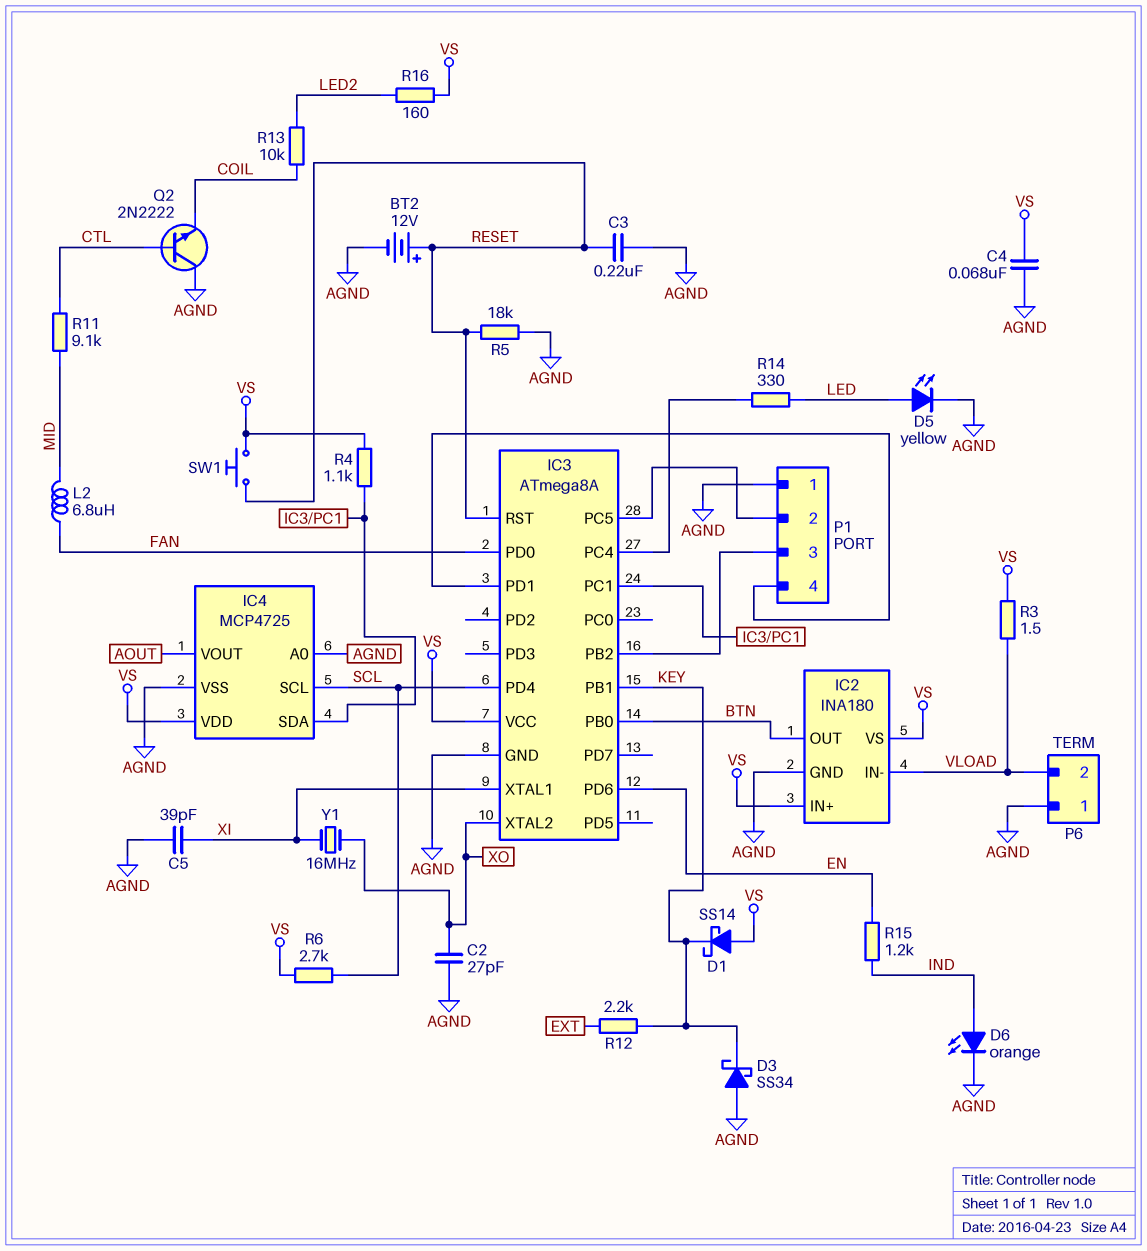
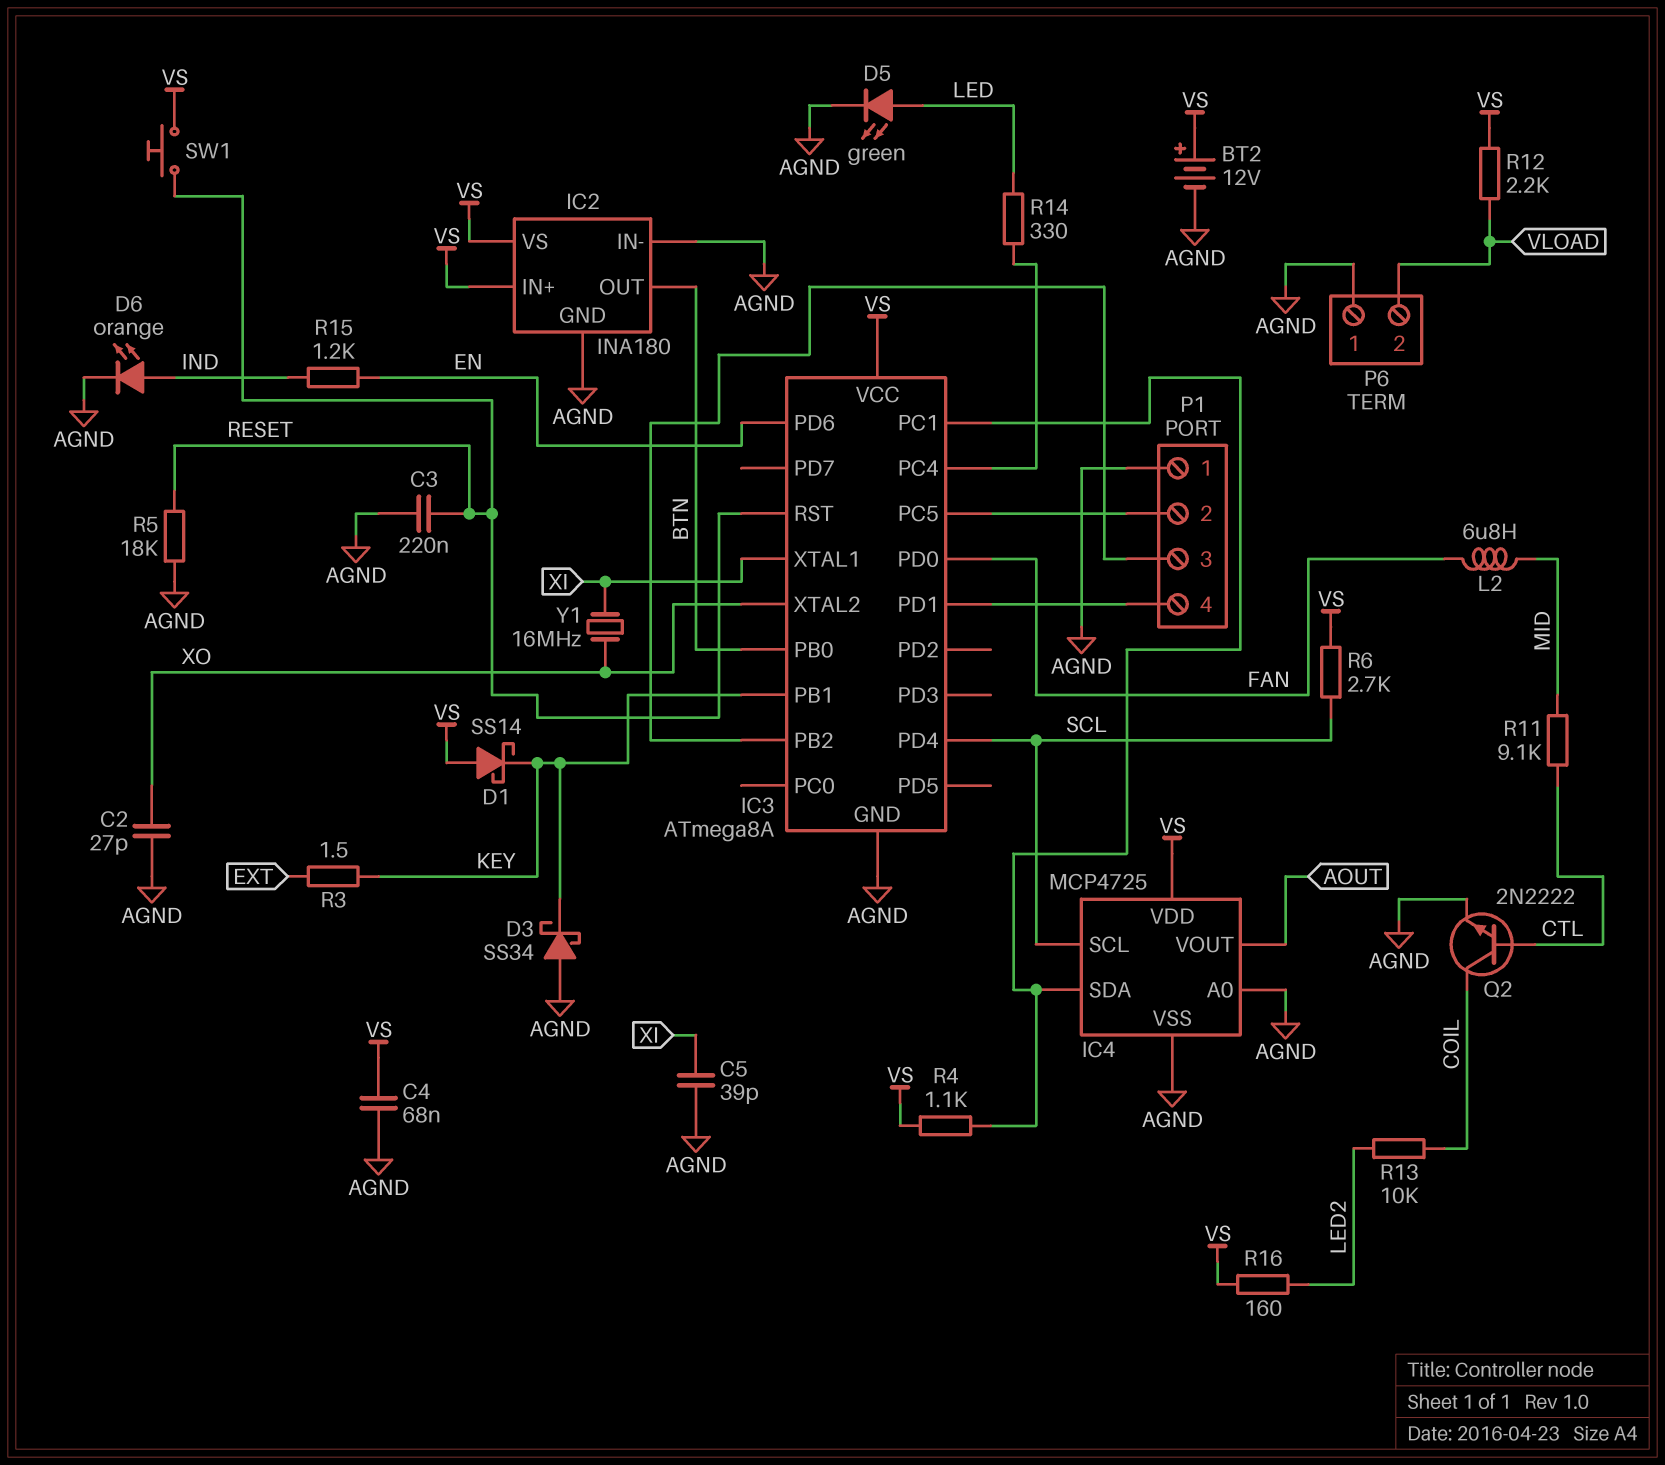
BT2: 12V (plus RESET, minus AGND) -> 12V (plus VS, minus AGND)
D5: LED yellow (A LED, K AGND) -> LED green (A LED, K AGND)
IC2 pin IN-: VLOAD -> AGND
Q2: NPN 2N2222 (B CTL, C AGND, E COIL) -> NPN 2N2222 (B CTL, C COIL, E AGND)
R3: 1.5 (VLOAD, VS) -> 1.5 (EXT, KEY)
R12: 2.2k (EXT, KEY) -> 2.2k (VLOAD, VS)

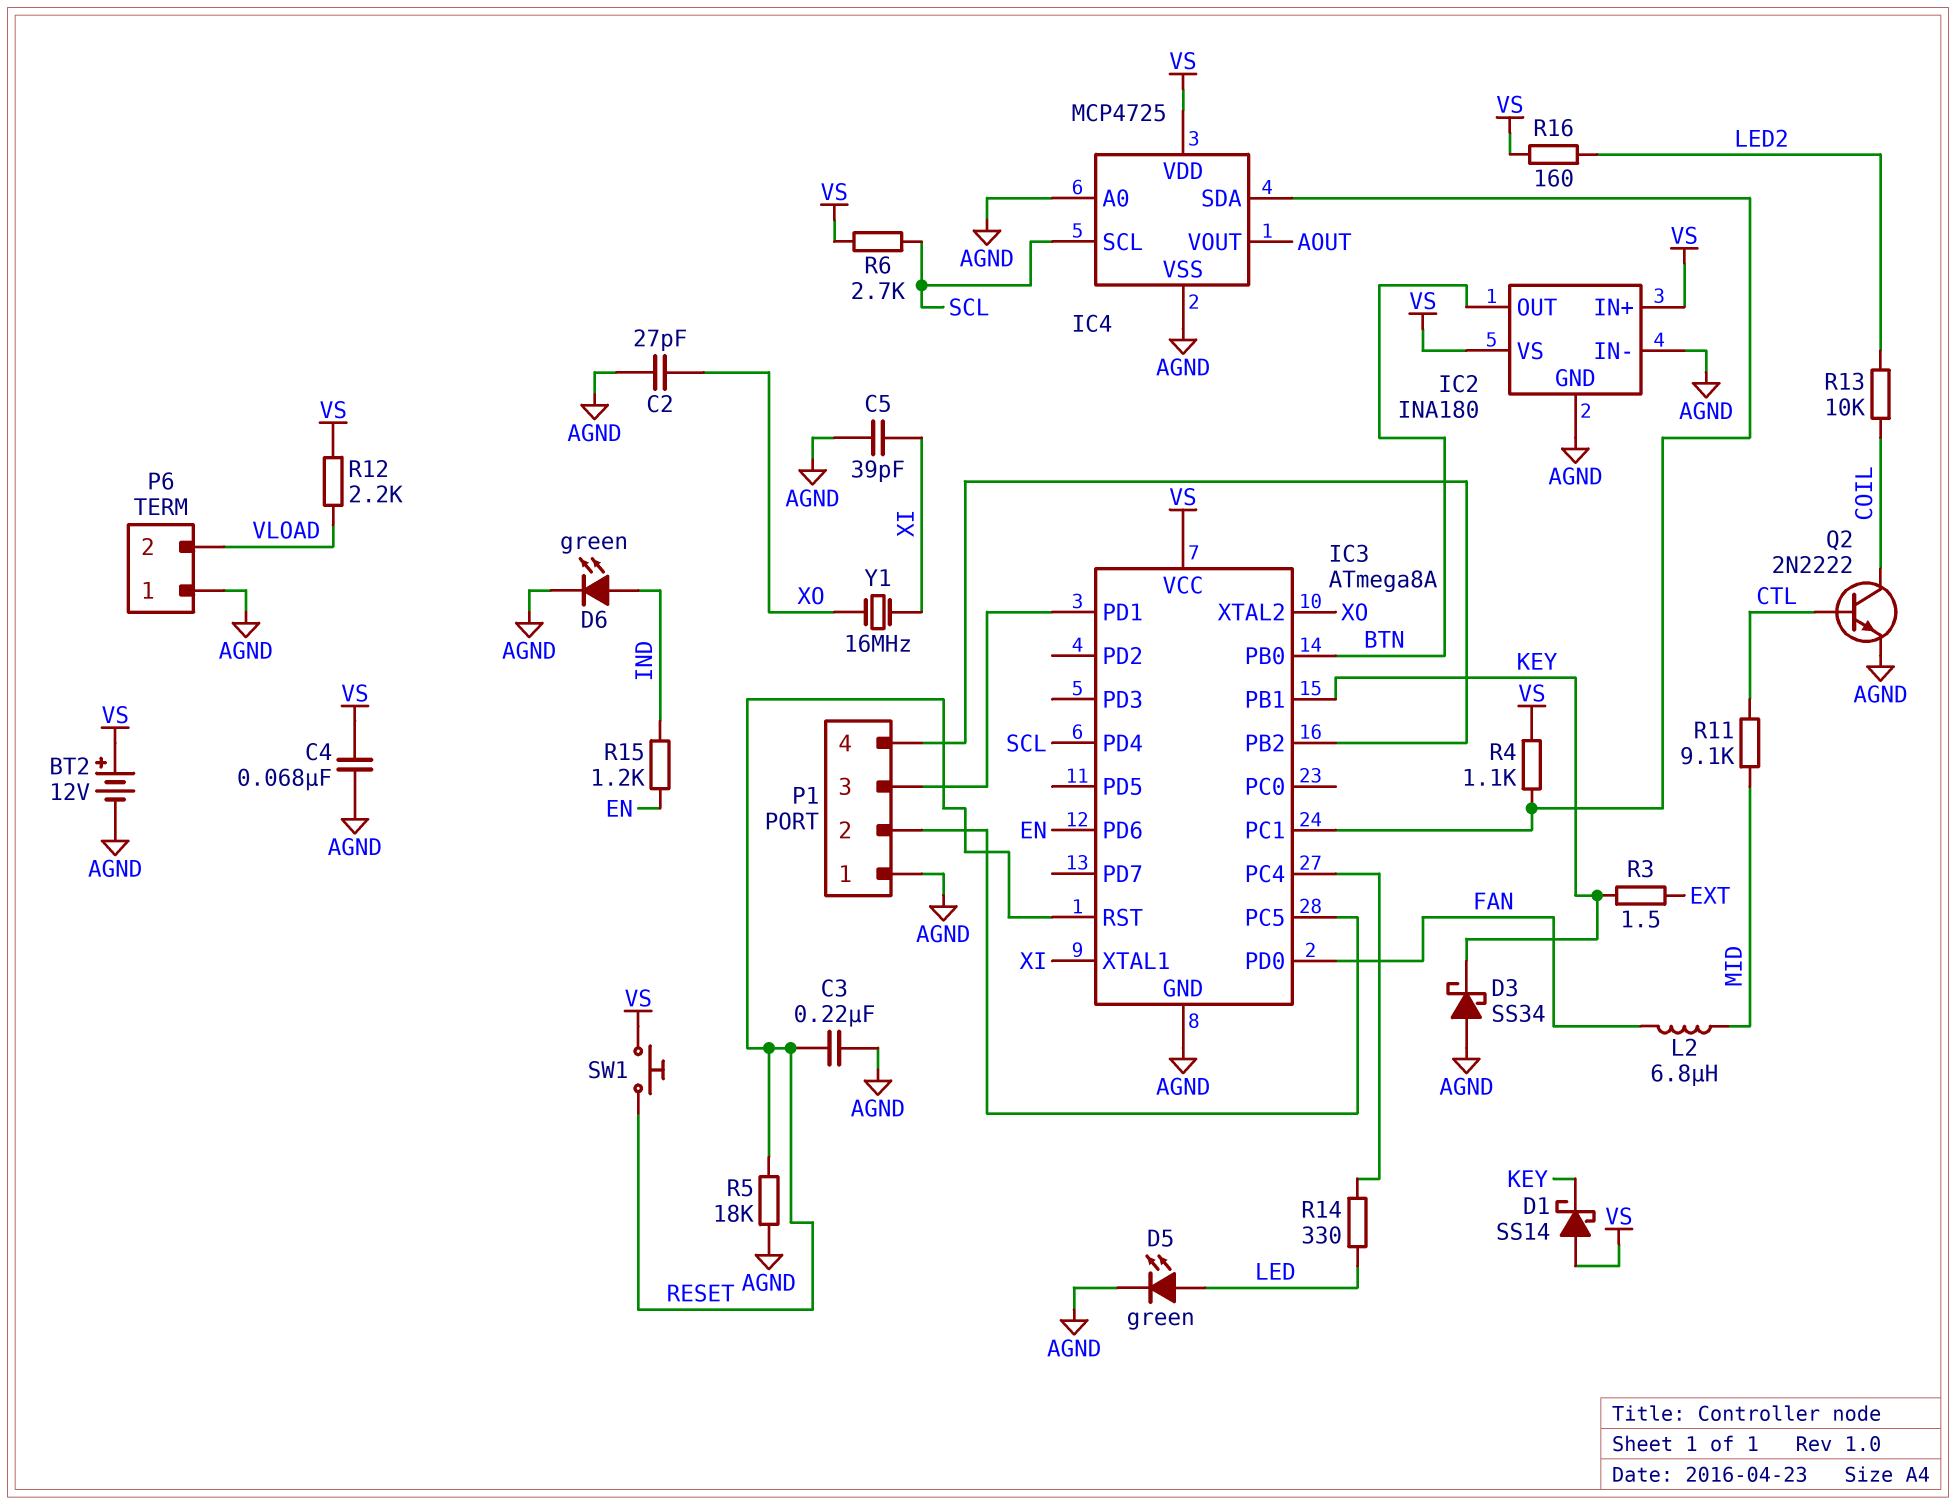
D6: LED orange (A IND, K AGND) -> LED green (A IND, K AGND)
P1 pin 3: IC3/PB2 -> IC3/PD1
P1 pin 4: IC3/PD1 -> IC3/PB2

